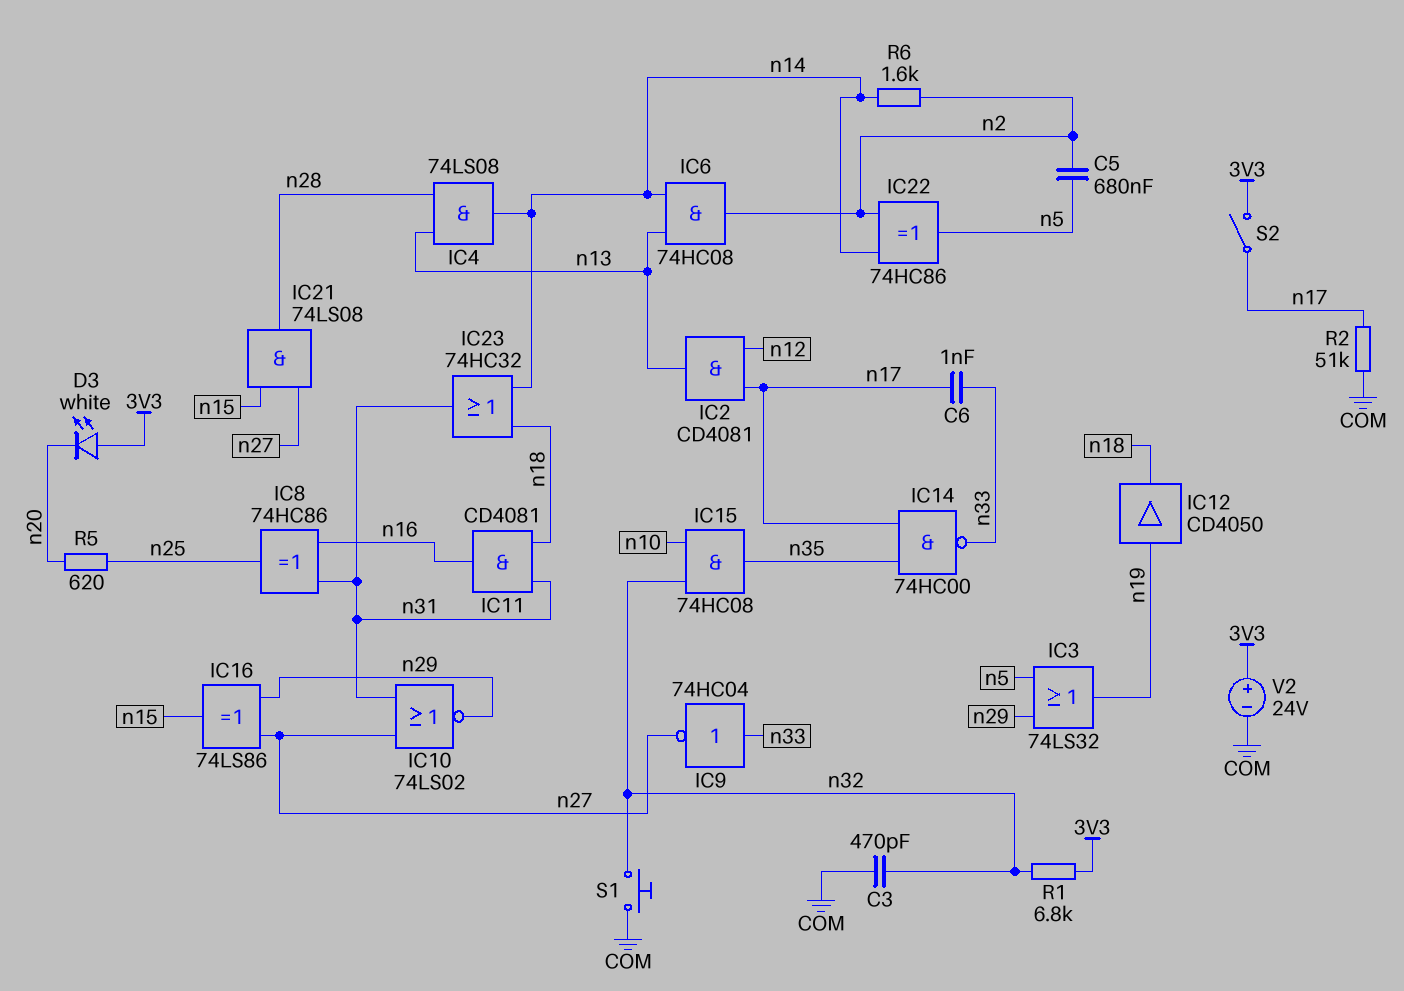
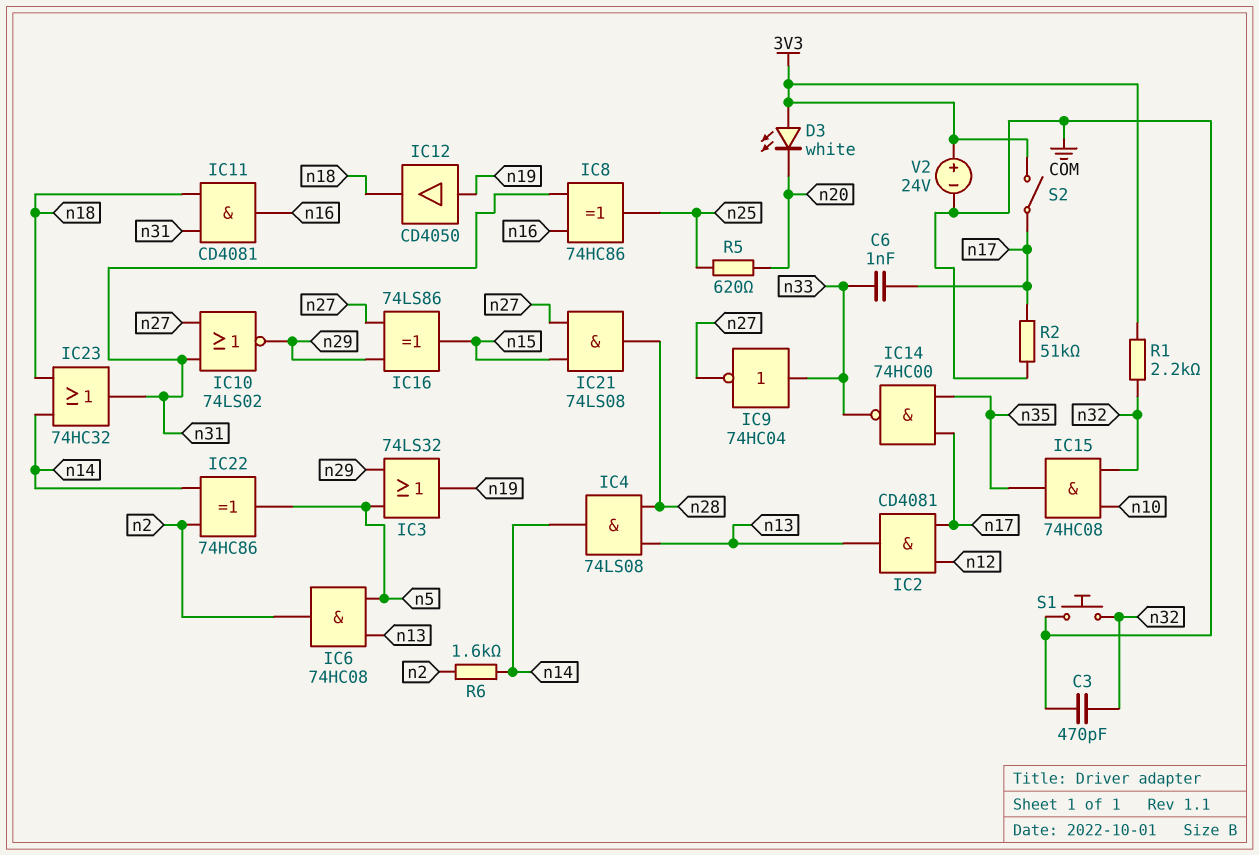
C5: 680nF (n2, n5) -> none
IC6: AND 74HC08 (in n13, in n14, out n2) -> AND 74HC08 (in n5, in n13, out n2)
R1: 6.8k (3V3, n32) -> 2.2k (3V3, n32)

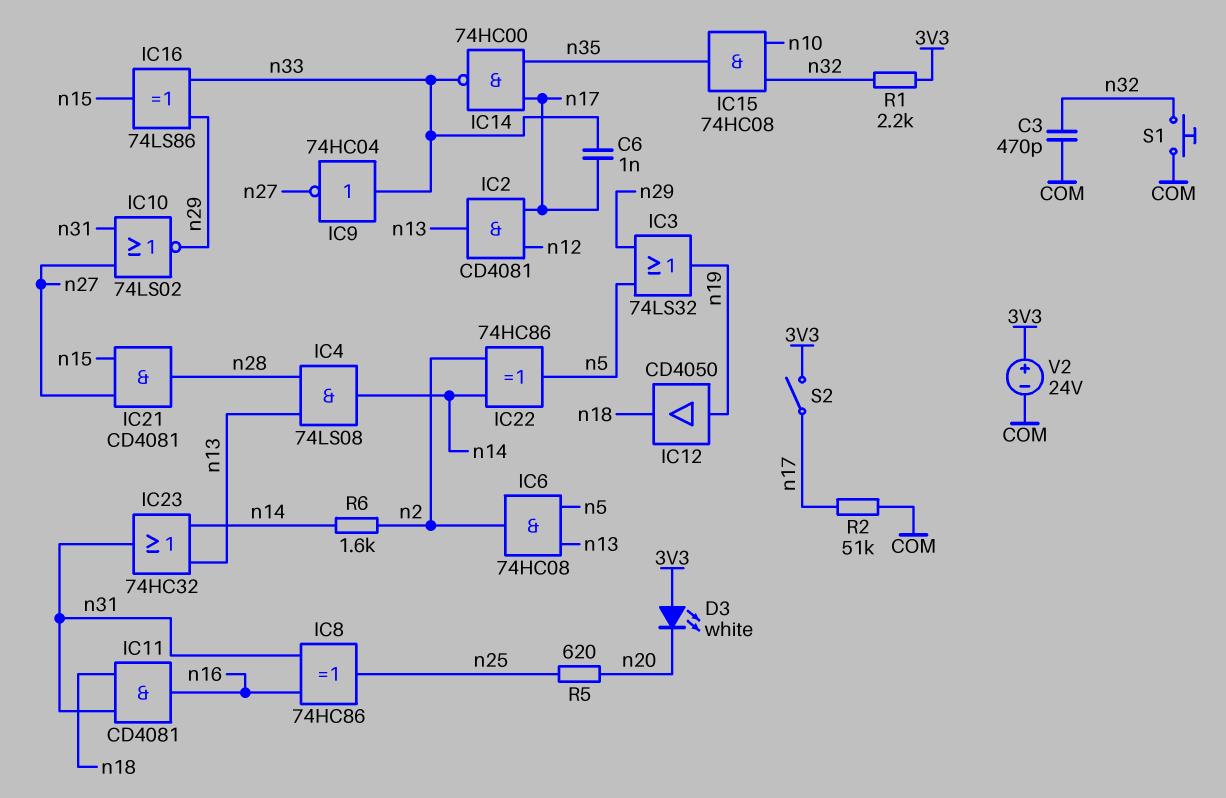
IC16: XOR 74LS86 (in n27, in n29, out n15) -> XOR 74LS86 (in n29, in n33, out n15)
IC21: AND 74LS08 (in n15, in n27, out n28) -> AND CD4081 (in n15, in n27, out n28)
IC23: OR 74HC32 (in n14, in n18, out n31) -> OR 74HC32 (in n13, in n14, out n31)

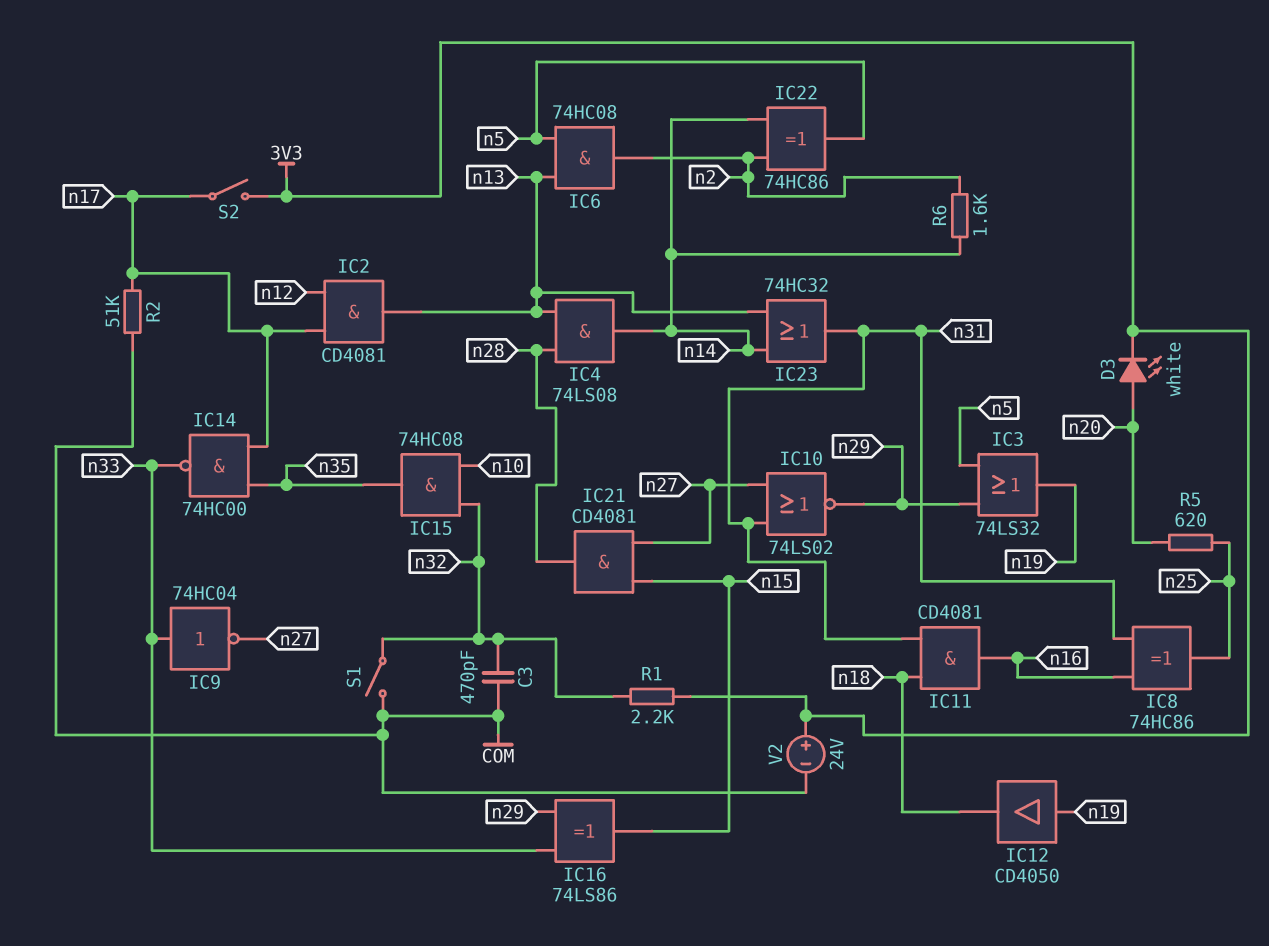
C6: 1nF (n17, n33) -> none
D3: LED white (A 3V3, K n20) -> LED white (A n20, K 3V3)
S1: button (COM, n32) -> switch (COM, n32)

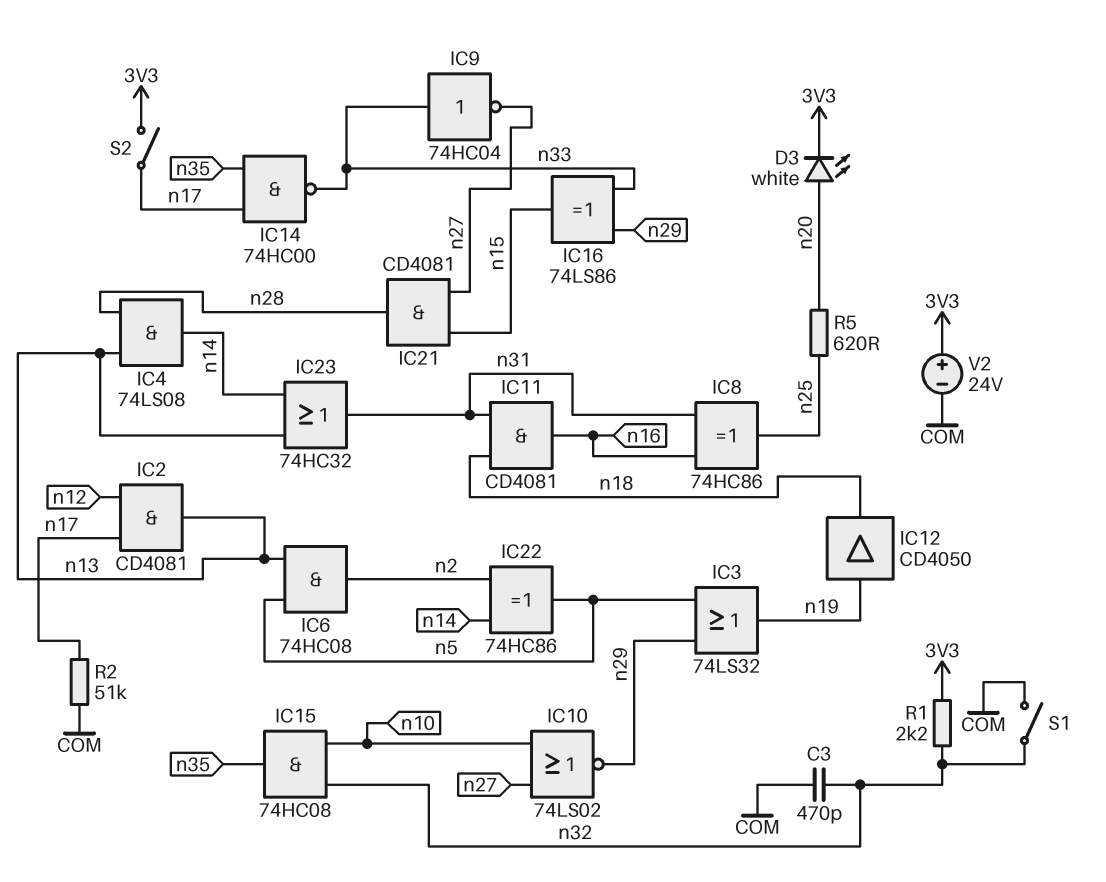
IC10: NOR 74LS02 (in n27, in n31, out n29) -> NOR 74LS02 (in n10, in n27, out n29)
R6: 1.6k (n2, n14) -> none

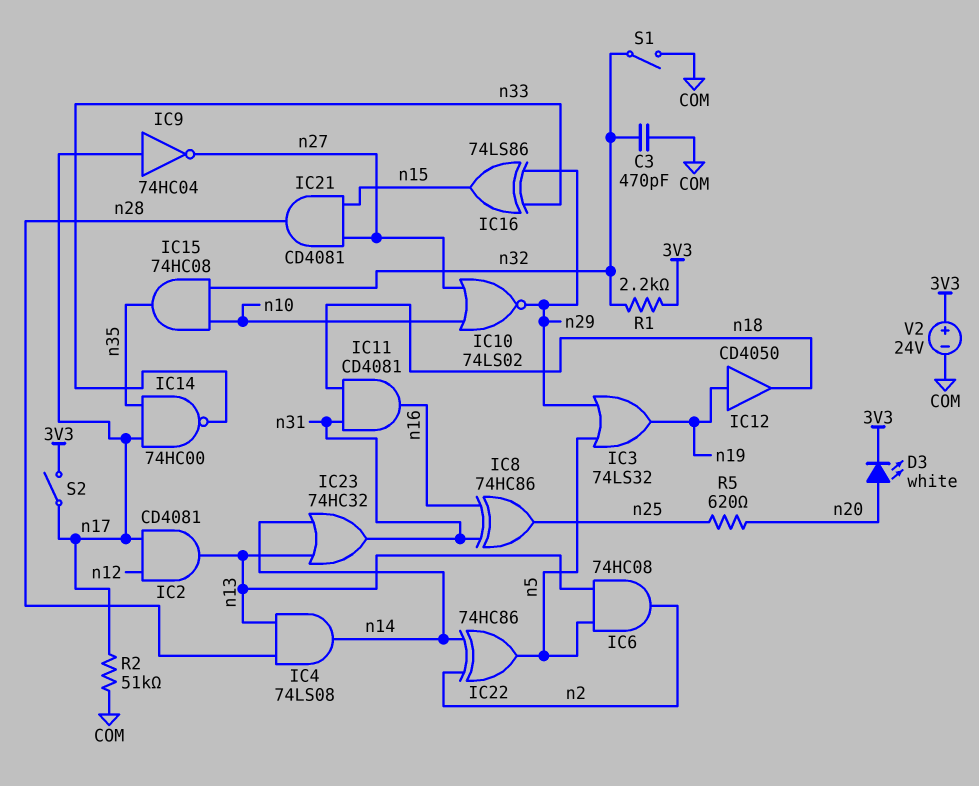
IC9: NOT 74HC04 (in n33, out n27) -> NOT 74HC04 (in n17, out n27)

